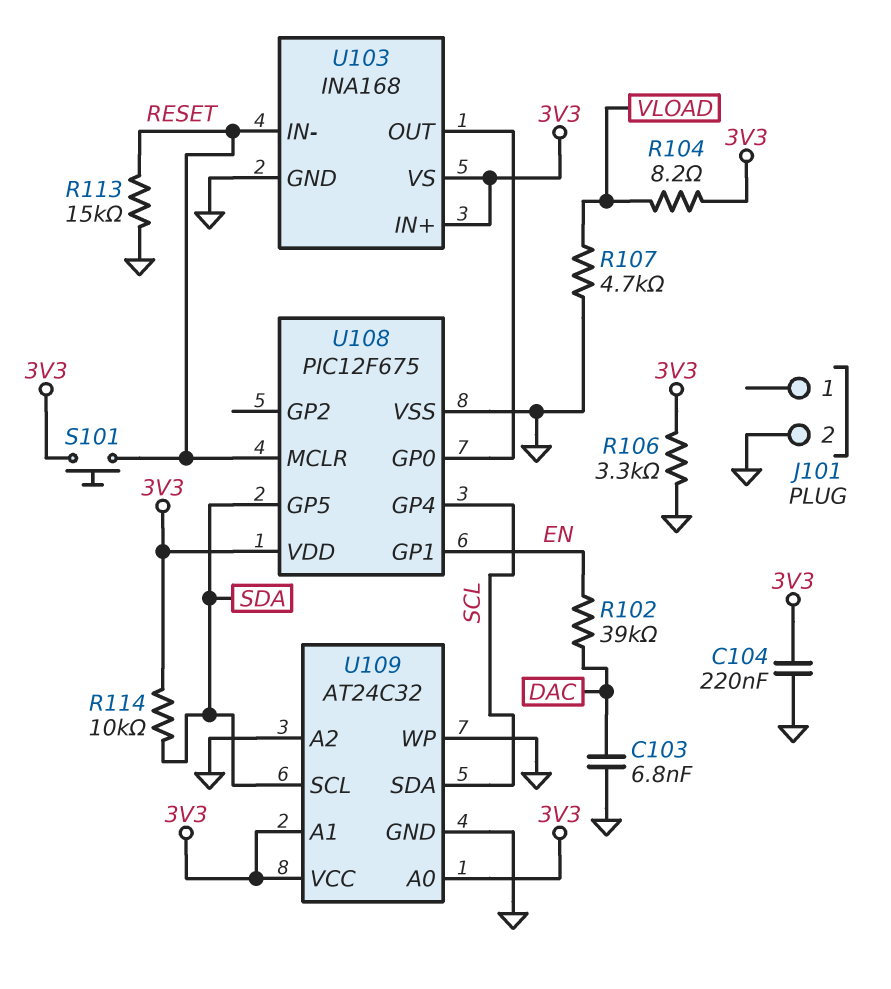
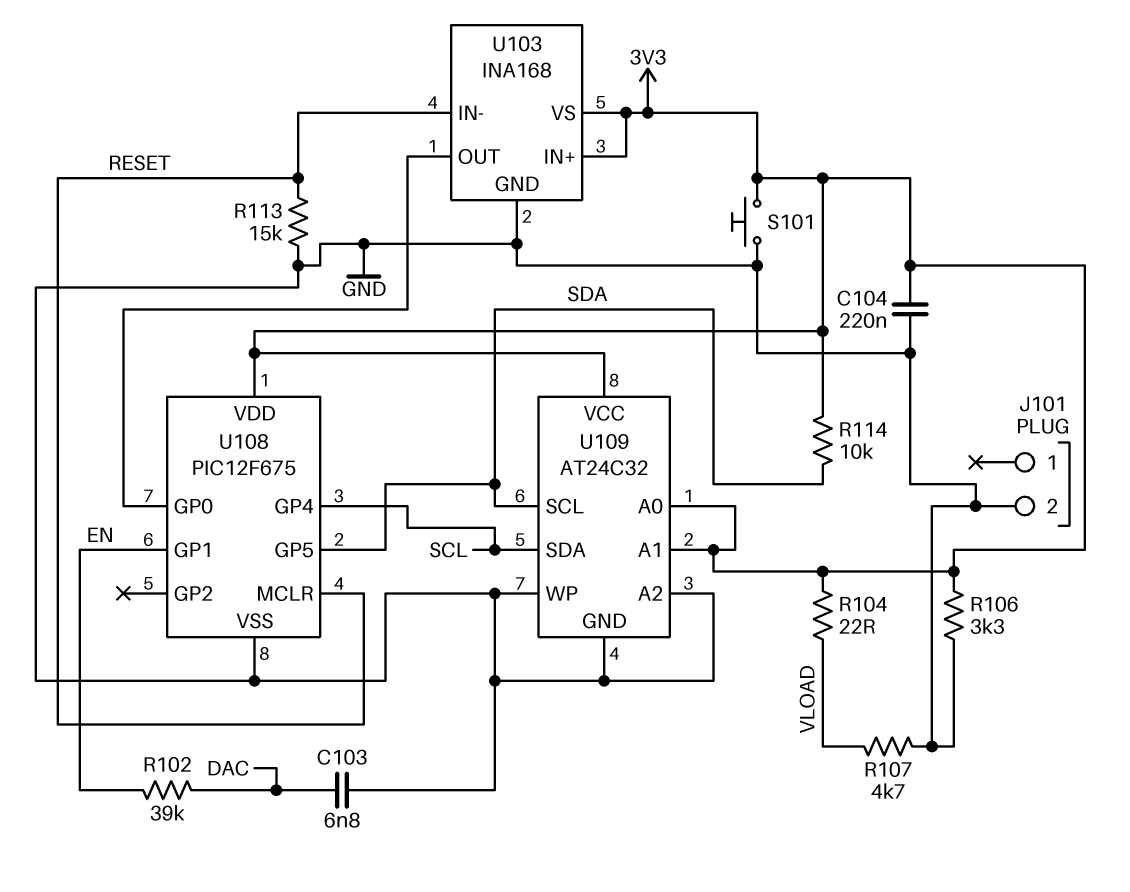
R104: 8.2 (3V3, VLOAD) -> 22 (3V3, VLOAD)
S101: button (3V3, RESET) -> button (3V3, GND)

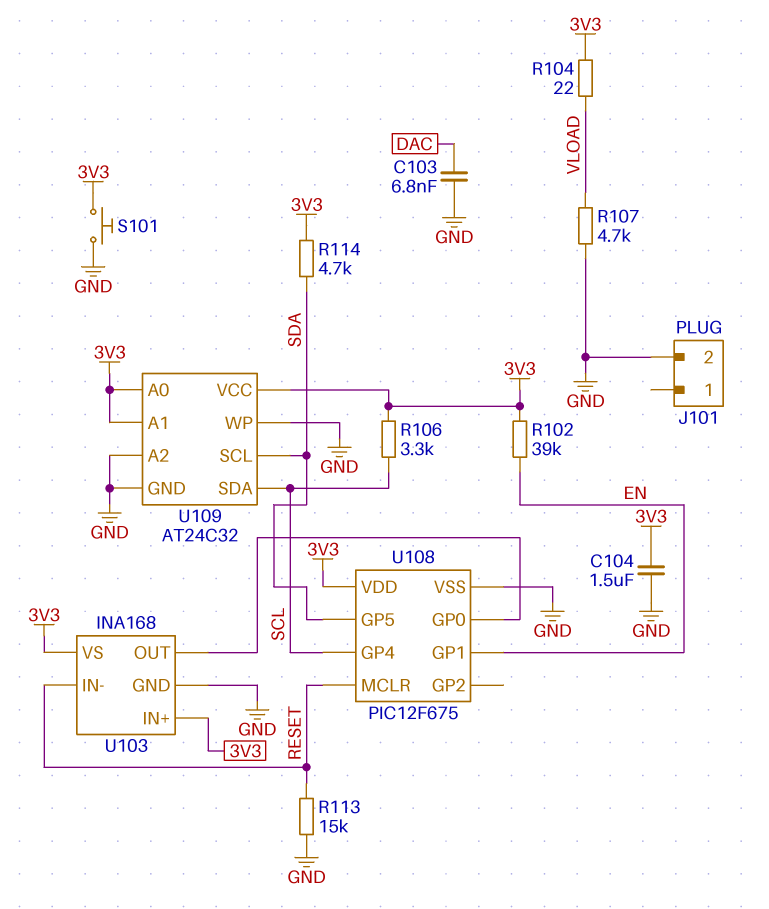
C104: 220nF (3V3, GND) -> 1.5uF (3V3, GND)
R102: 39k (DAC, EN) -> 39k (3V3, EN)
R106: 3.3k (3V3, GND) -> 3.3k (3V3, SCL)
R114: 10k (3V3, SDA) -> 4.7k (3V3, SDA)

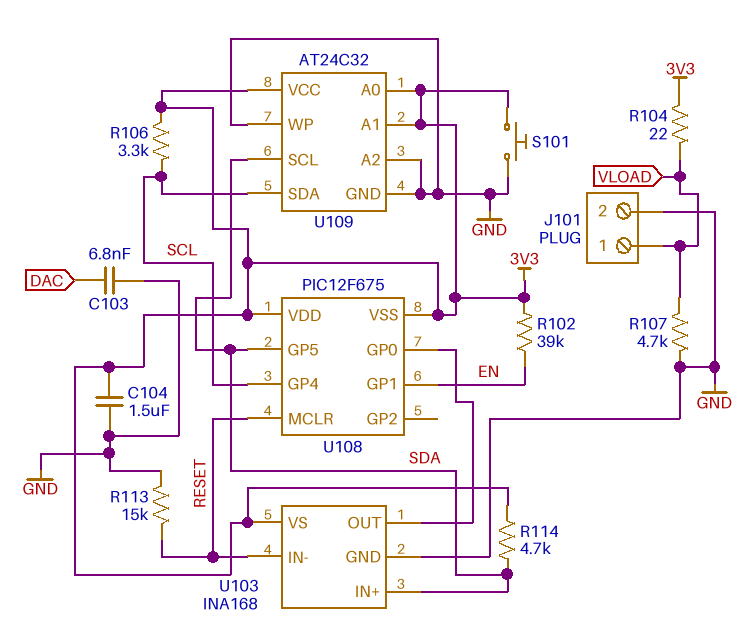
J101 pin 1: none -> VLOAD
U103 pin IN+: 3V3 -> SDA
U108 pin VSS: GND -> 3V3

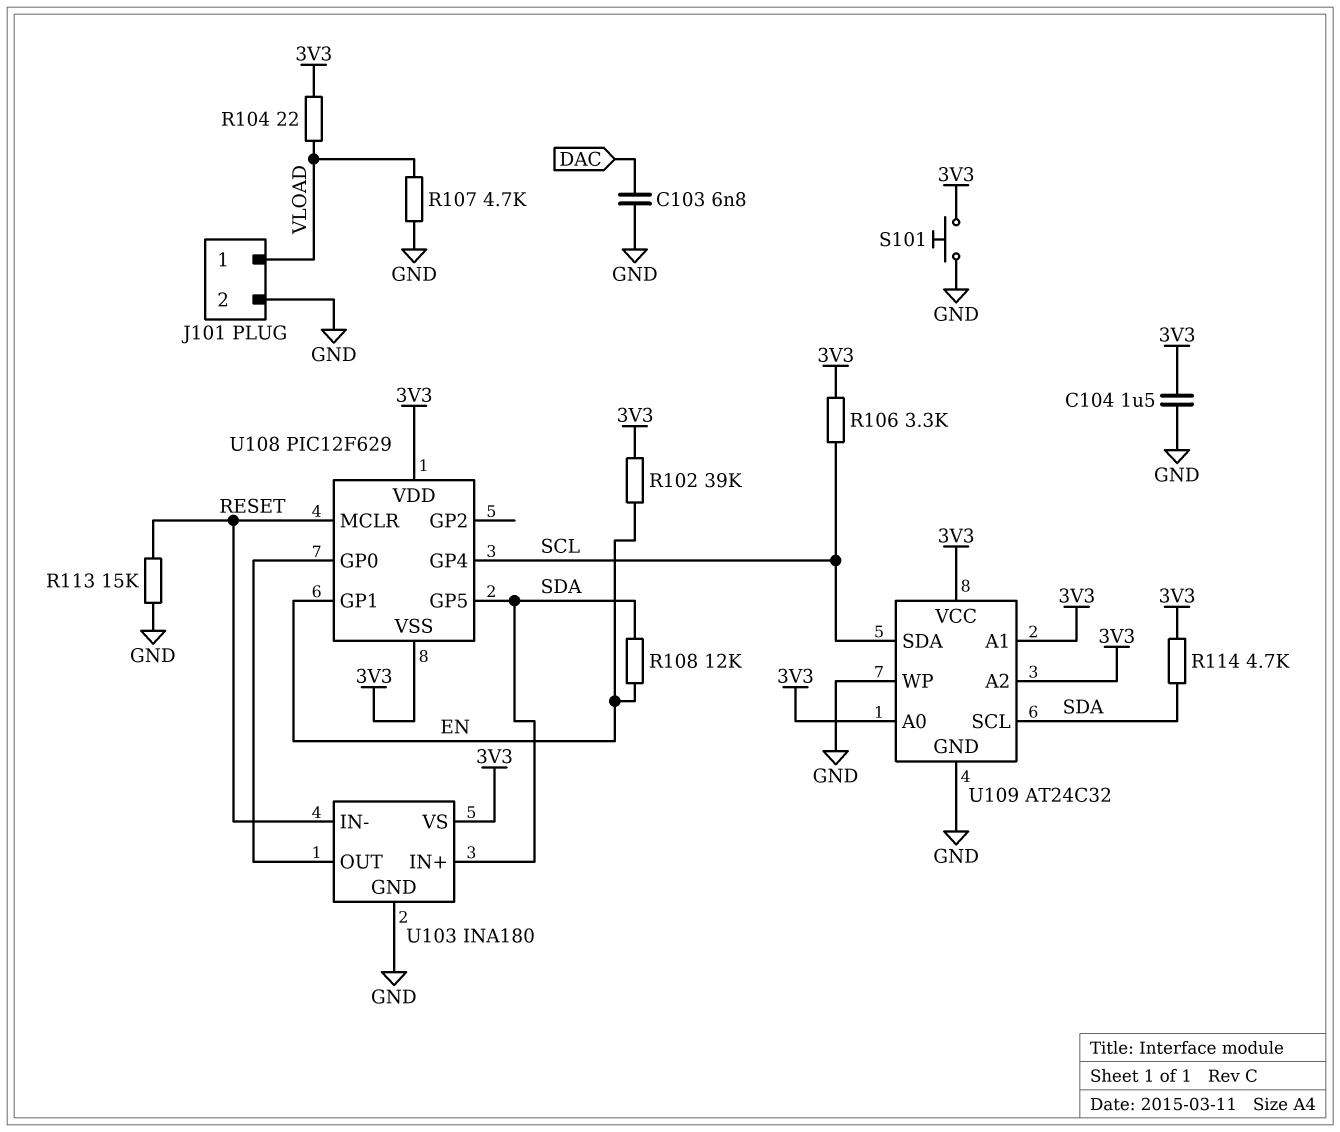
R108: none -> 12k (EN, SDA)
U103: INA168 -> INA180
U108: PIC12F675 -> PIC12F629
U109 pin A2: GND -> 3V3

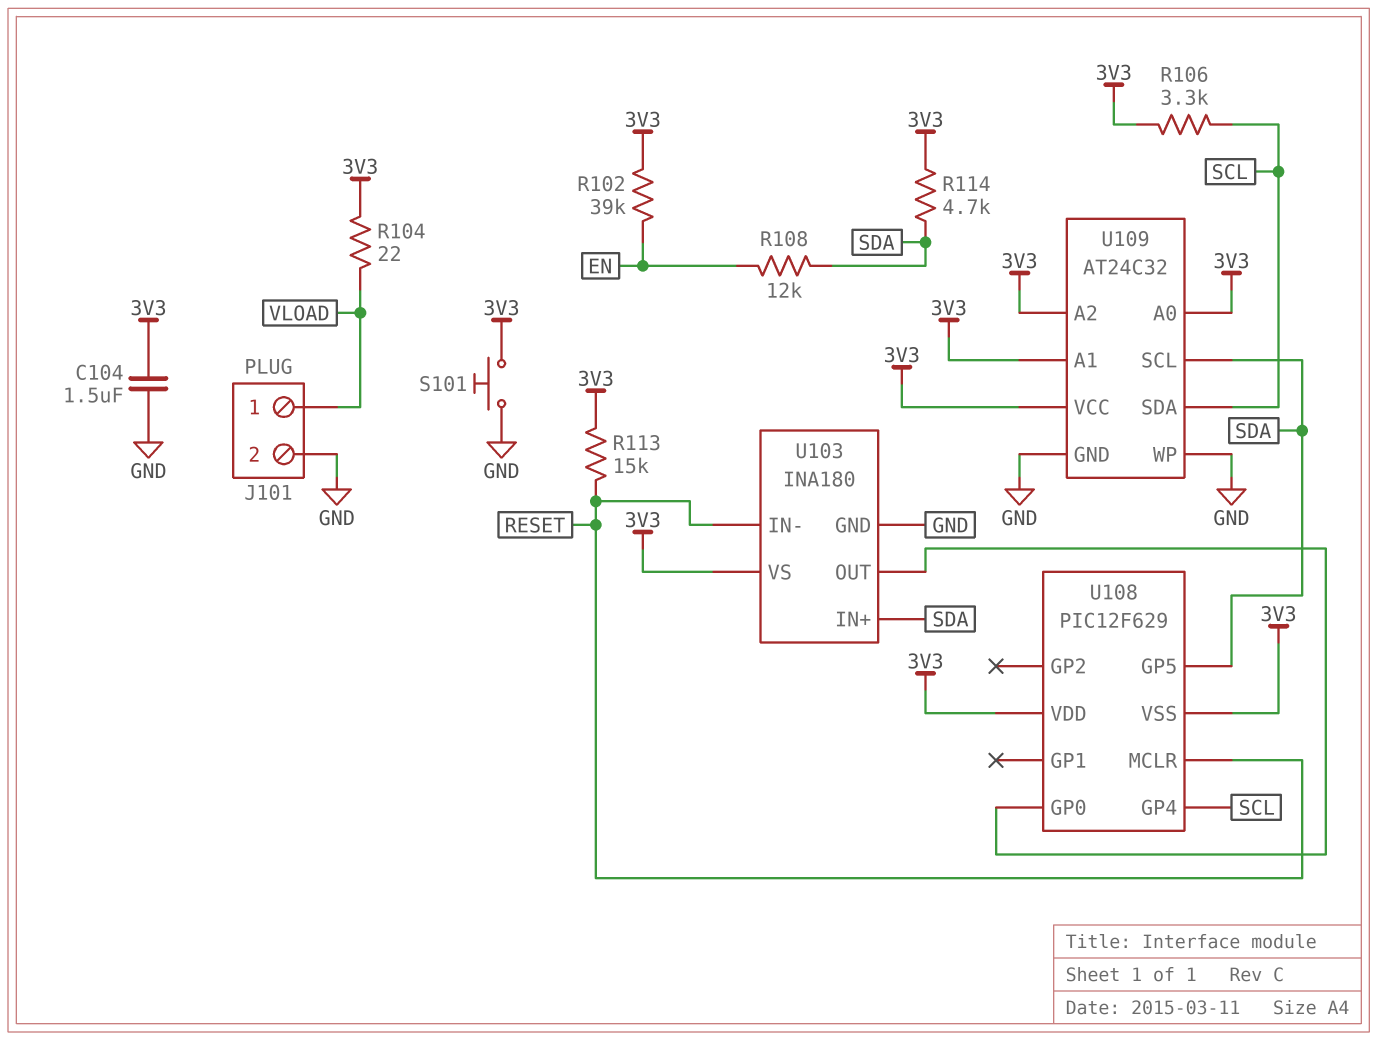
C103: 6.8nF (DAC, GND) -> none
R107: 4.7k (GND, VLOAD) -> none
R113: 15k (GND, RESET) -> 15k (3V3, RESET)
U108 pin GP1: EN -> none

